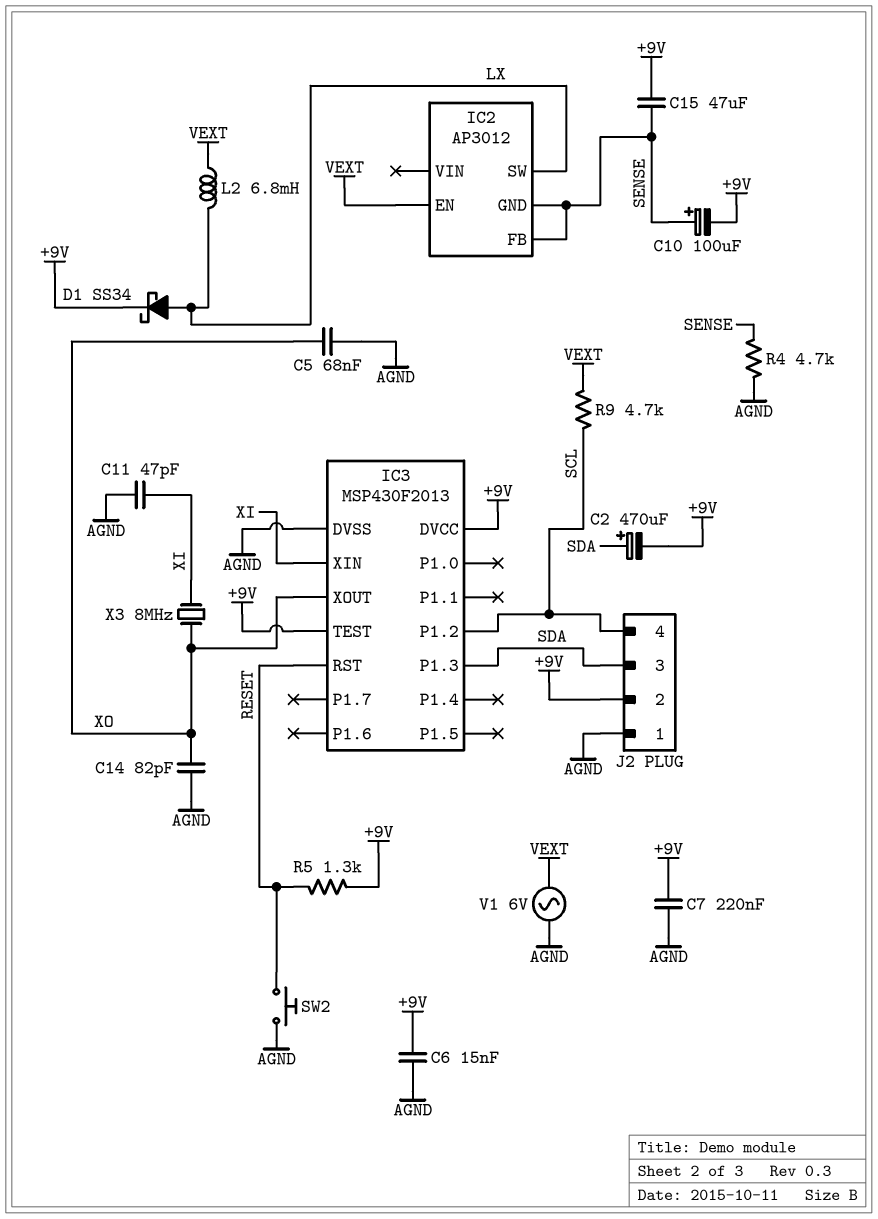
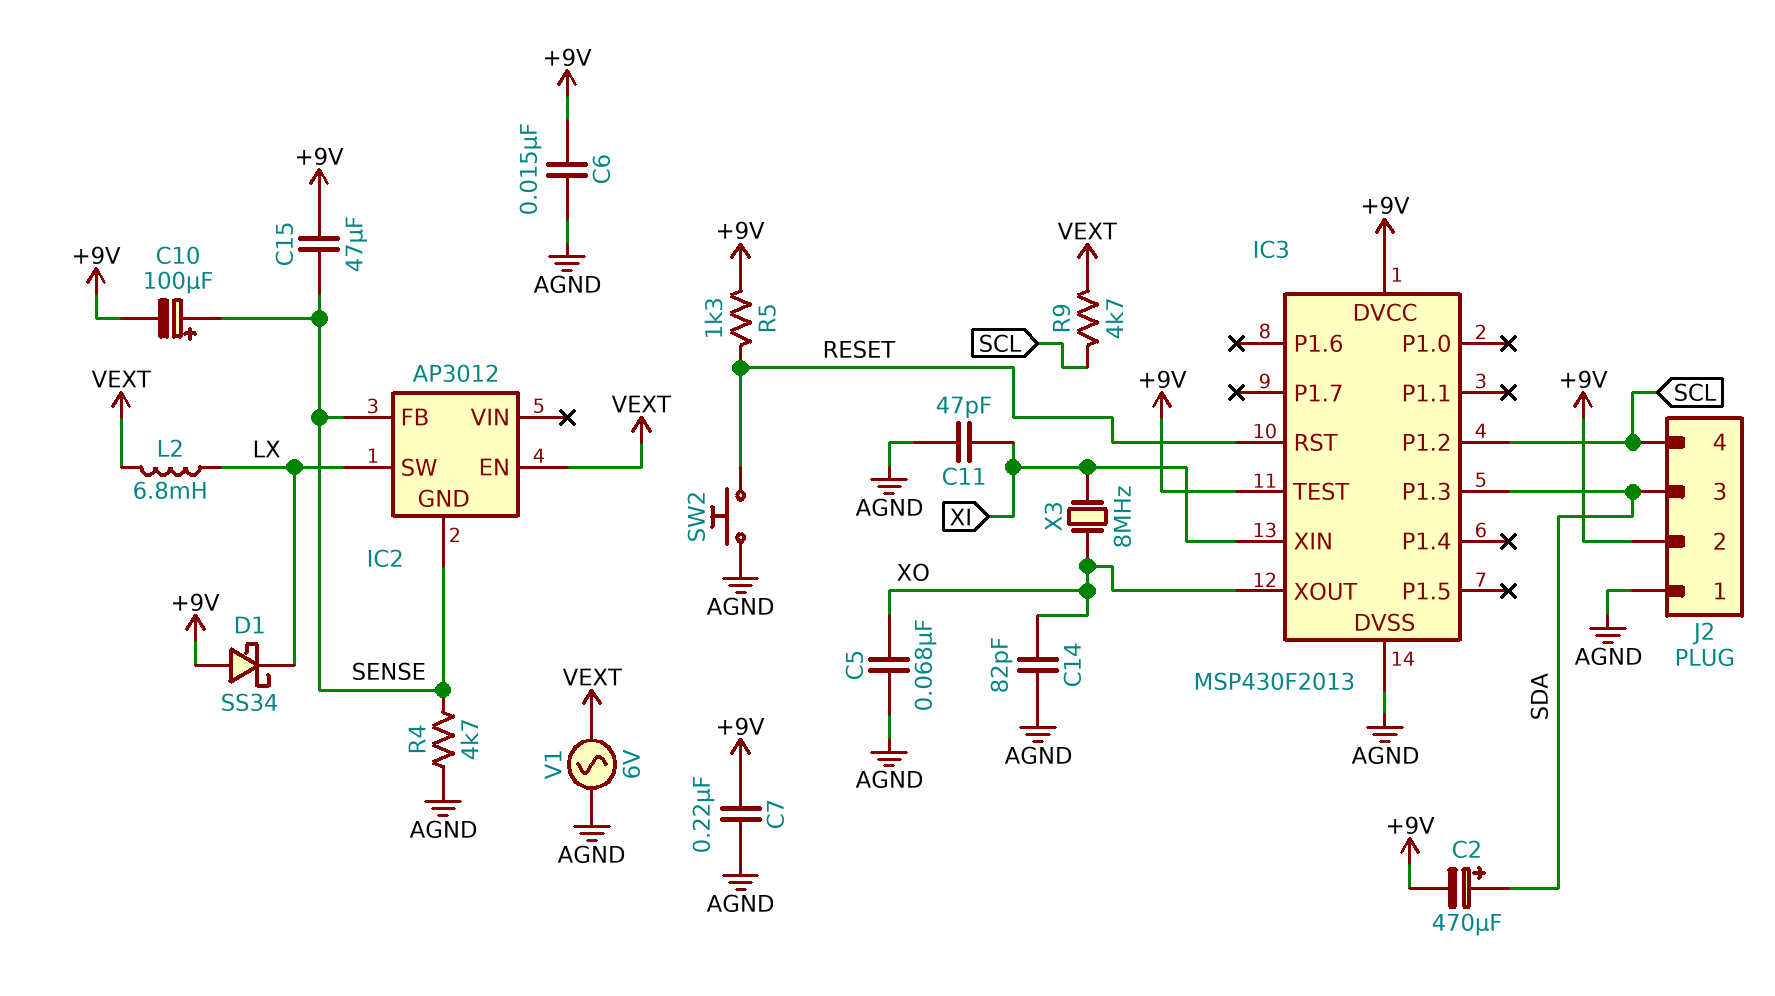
D1: schottky SS34 (A LX, K +9V) -> schottky SS34 (A +9V, K LX)

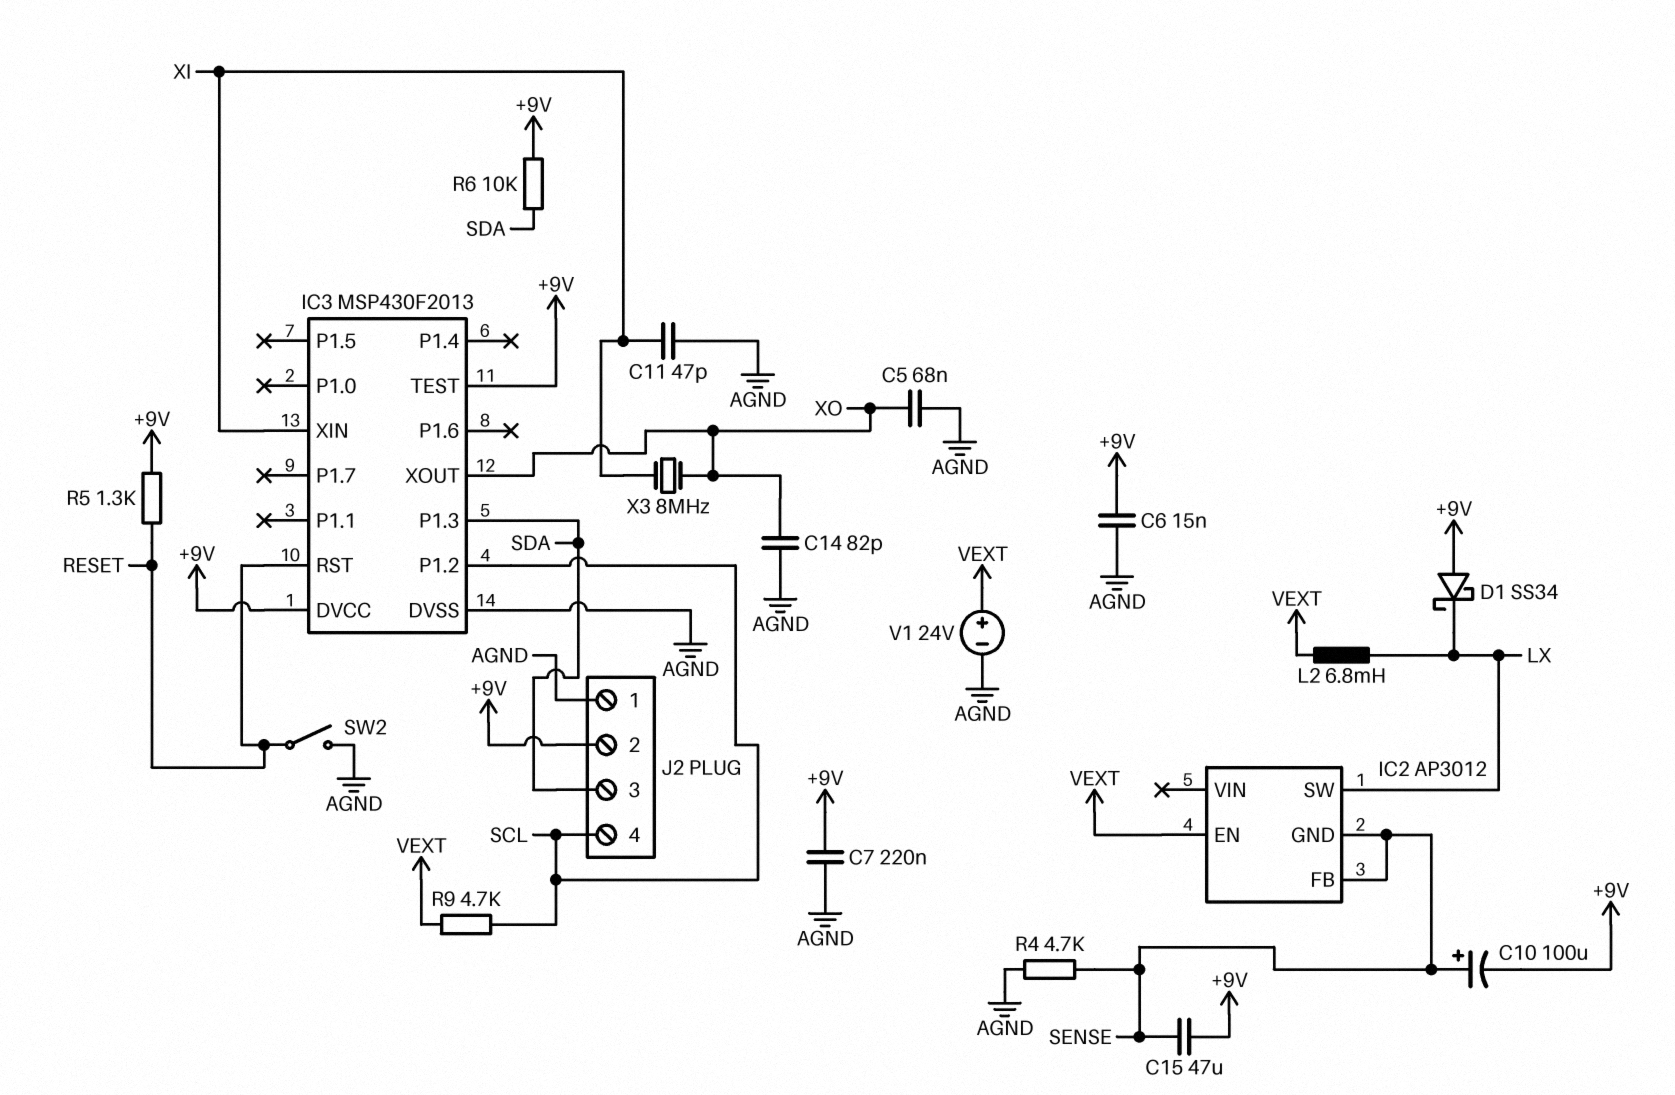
C2: 470uF (plus SDA, minus +9V) -> none
R6: none -> 10k (+9V, SDA)
SW2: button (AGND, RESET) -> switch (AGND, RESET)
V1: AC 6V (AGND, VEXT) -> 24V (plus VEXT, minus AGND)

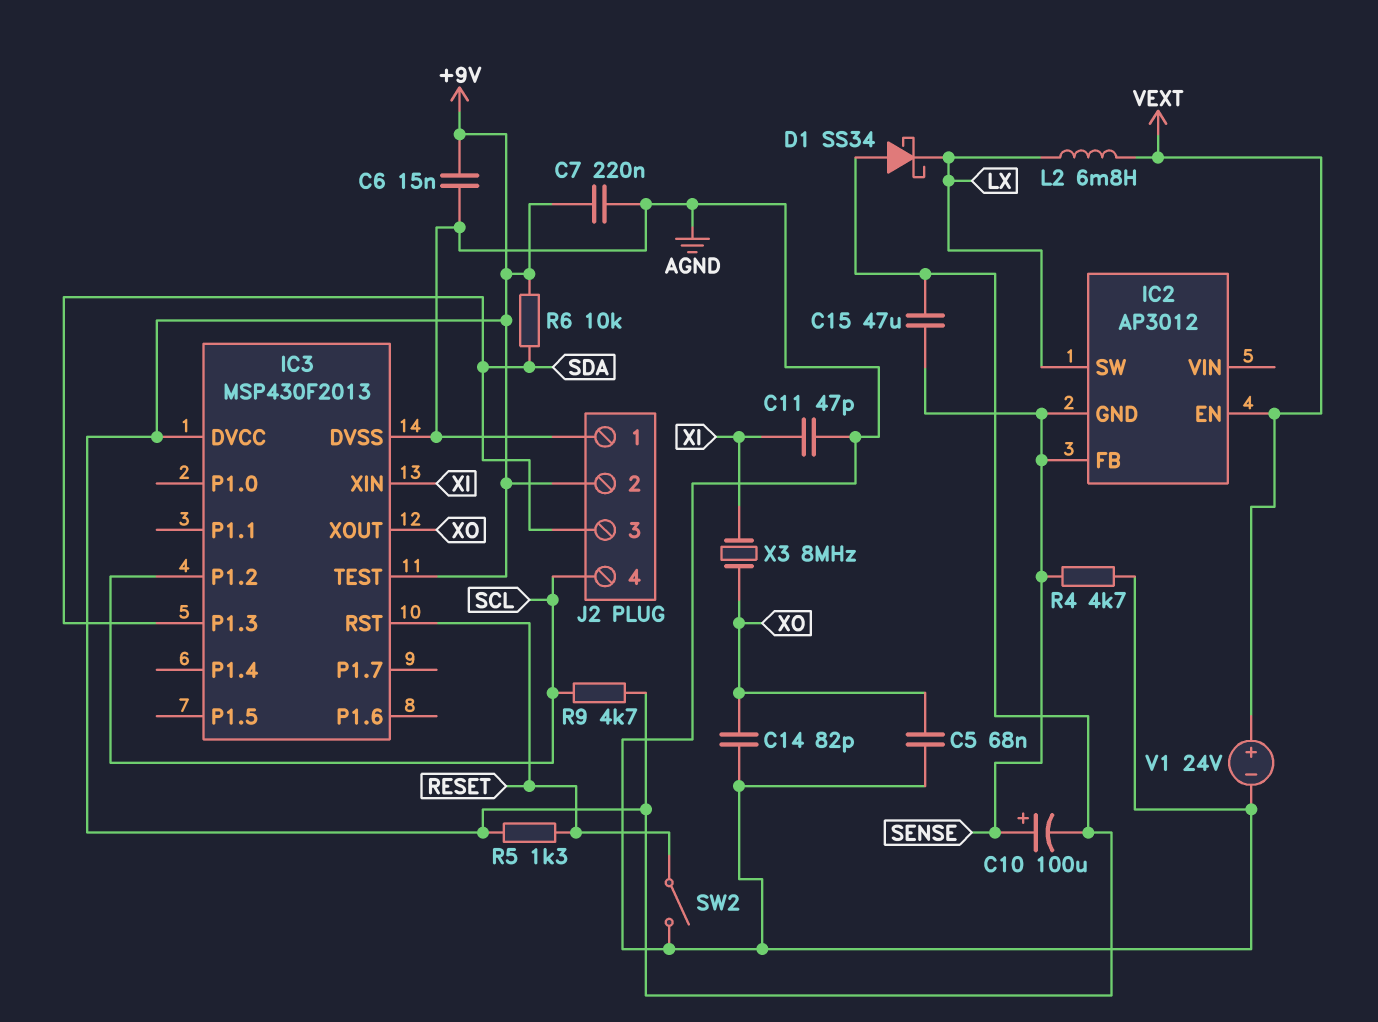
R9: 4.7k (SCL, VEXT) -> 4.7k (+9V, SCL)

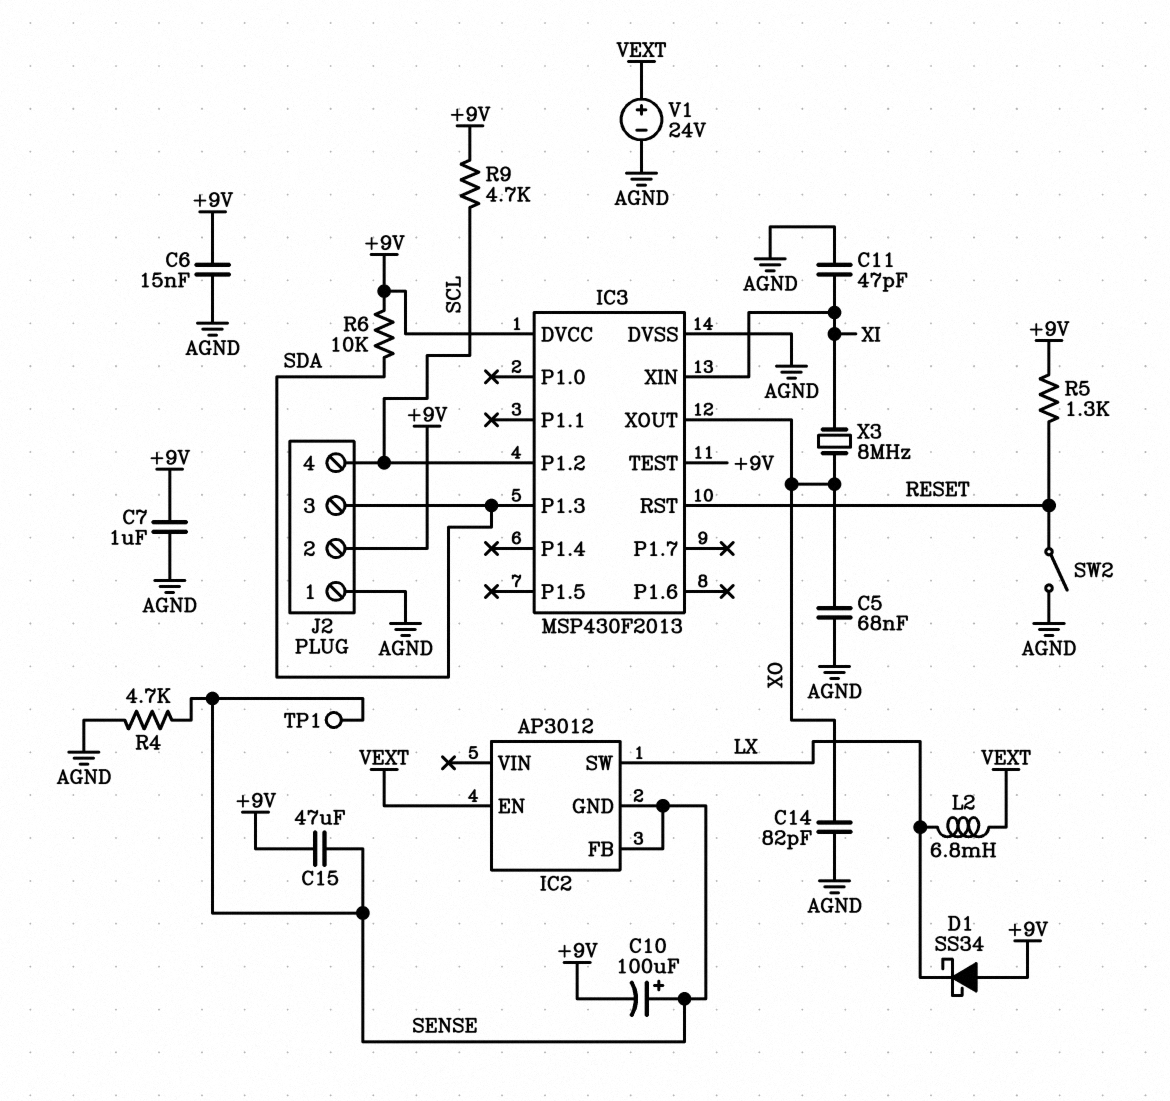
C7: 220nF (+9V, AGND) -> 1uF (+9V, AGND)
TP1: none -> test point (SENSE)

